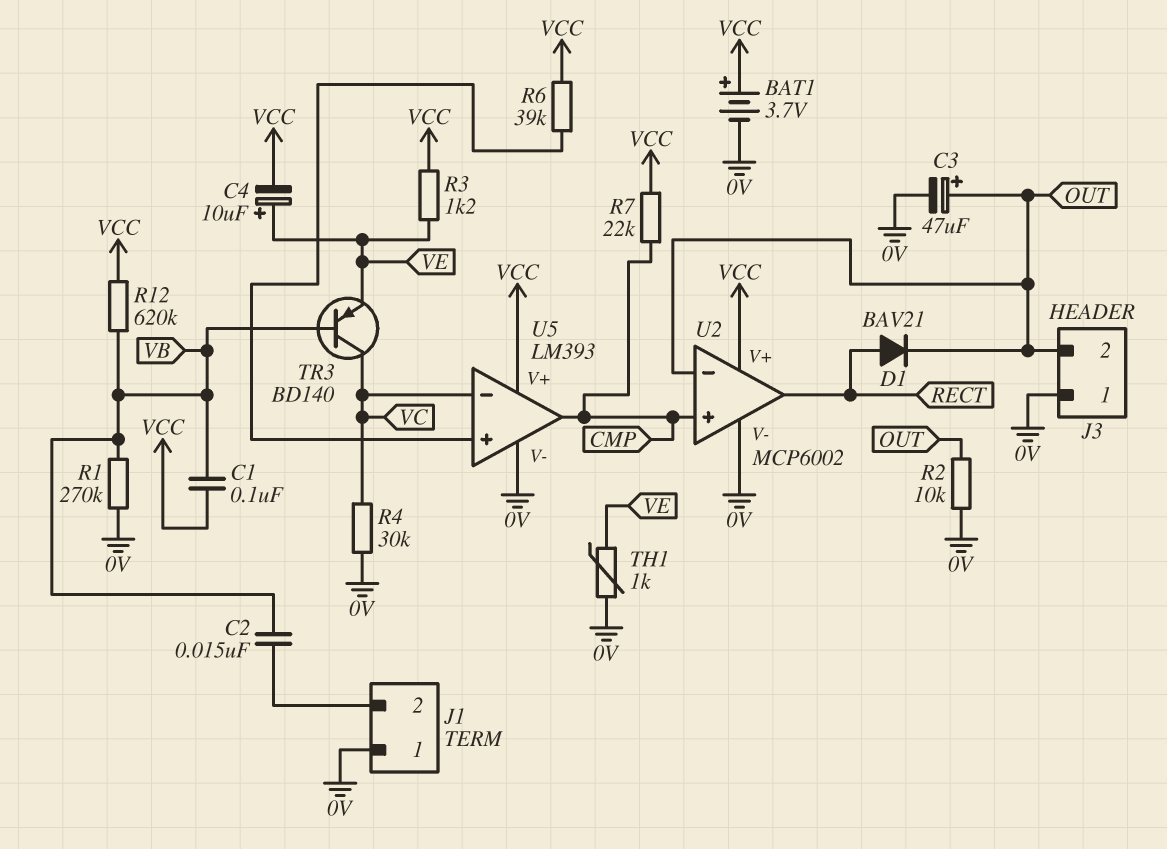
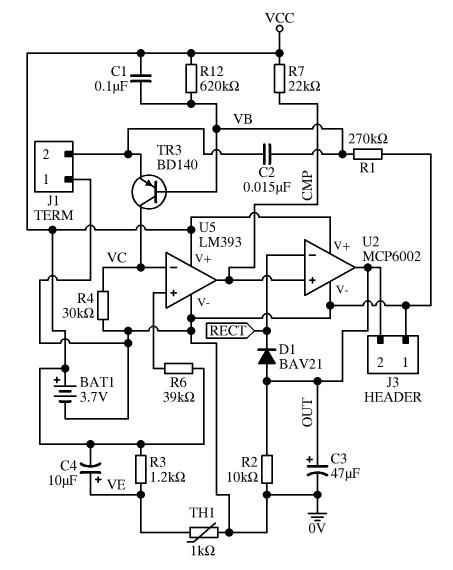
D1: diode BAV21 (A RECT, K OUT) -> diode BAV21 (A OUT, K RECT)
TR3: PNP BD140 (B VB, C VC, E VE) -> PNP BD140 (B VB, C VC, E J1/2)
U2 pin in-: OUT -> RECT
U2 pin out: RECT -> OUT

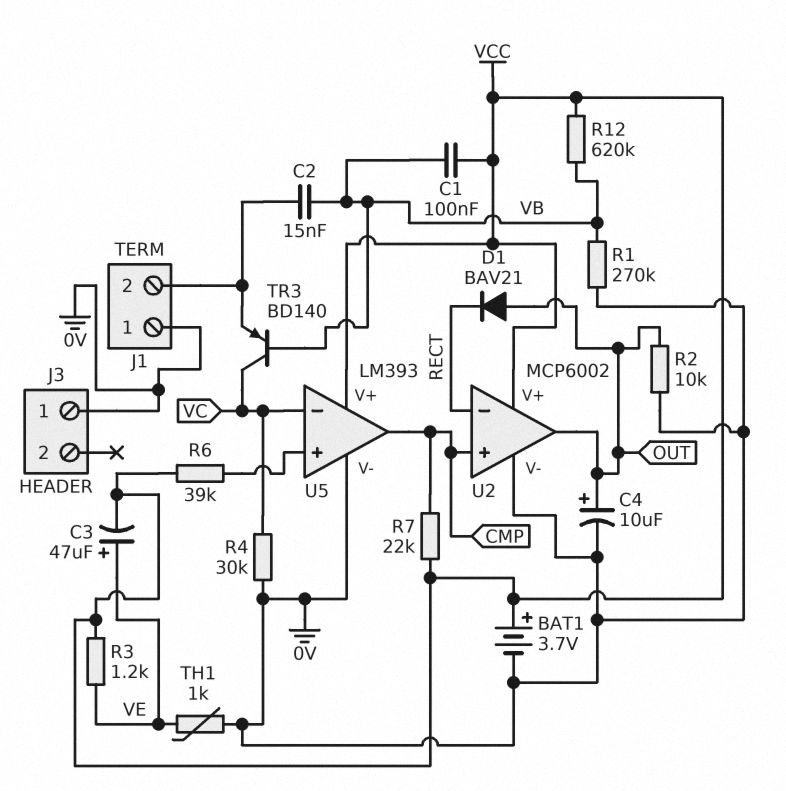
C3: 47uF (plus OUT, minus 0V) -> 47uF (plus VE, minus VCC)
C4: 10uF (plus VE, minus VCC) -> 10uF (plus OUT, minus 0V)
J3 pin 2: OUT -> none

